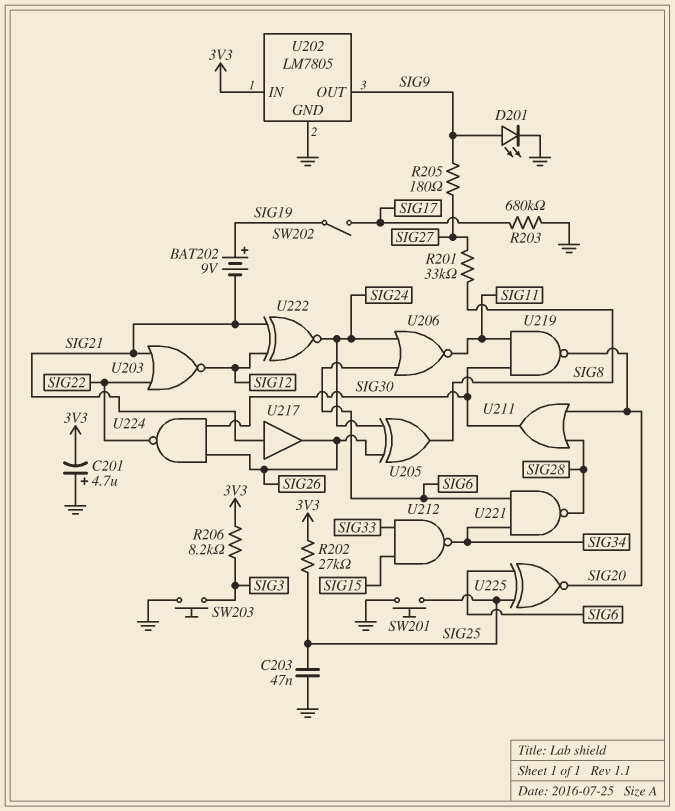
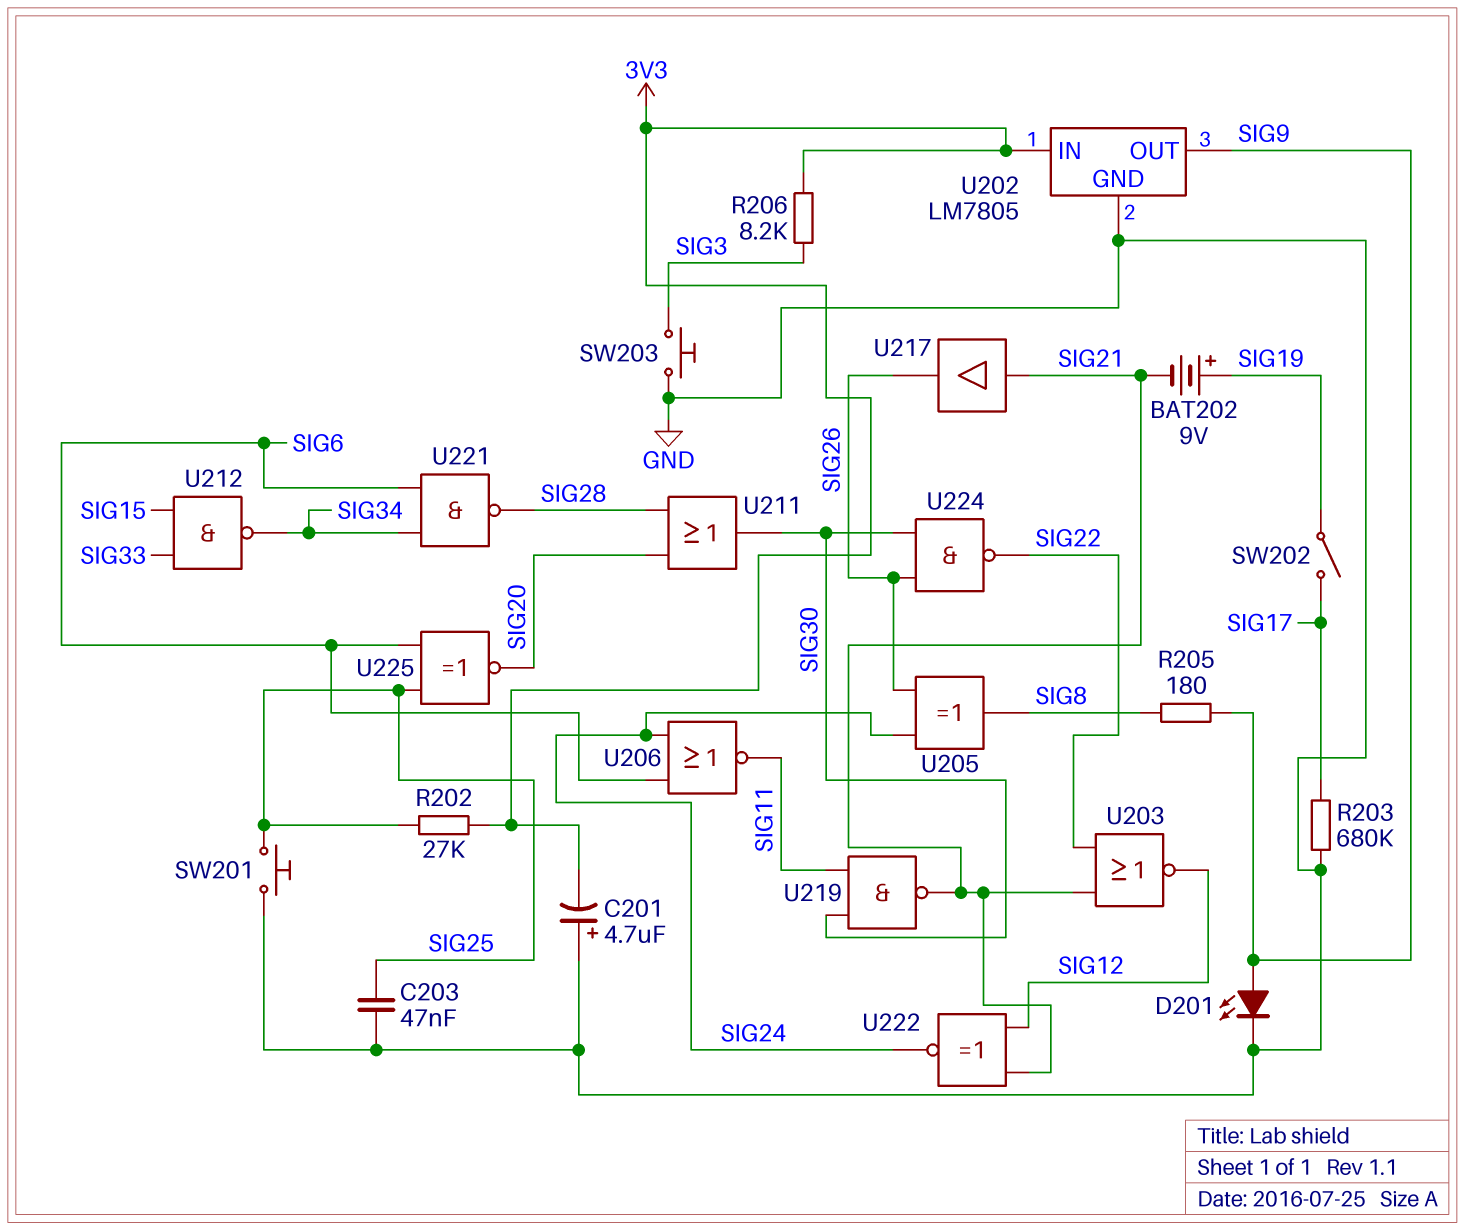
R201: 33k (SIG8, SIG27) -> none
R205: 180 (SIG9, SIG27) -> 180 (SIG8, SIG9)
U219: NAND (in SIG11, in SIG30, out SIG20) -> NAND (in SIG11, in SIG30, out SIG21)

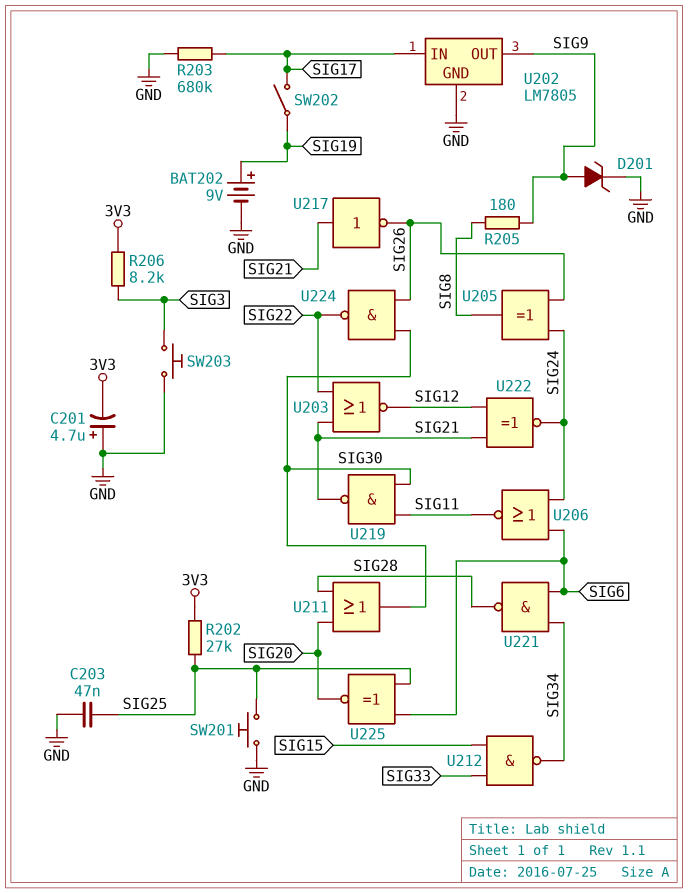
BAT202: 9V (plus SIG19, minus SIG21) -> 9V (plus SIG19, minus GND)
D201: LED (A SIG9, K GND) -> zener (A SIG9, K GND)
U202 pin IN: 3V3 -> SIG17
U217: buffer (in SIG21, out SIG26) -> NOT (in SIG21, out SIG26)

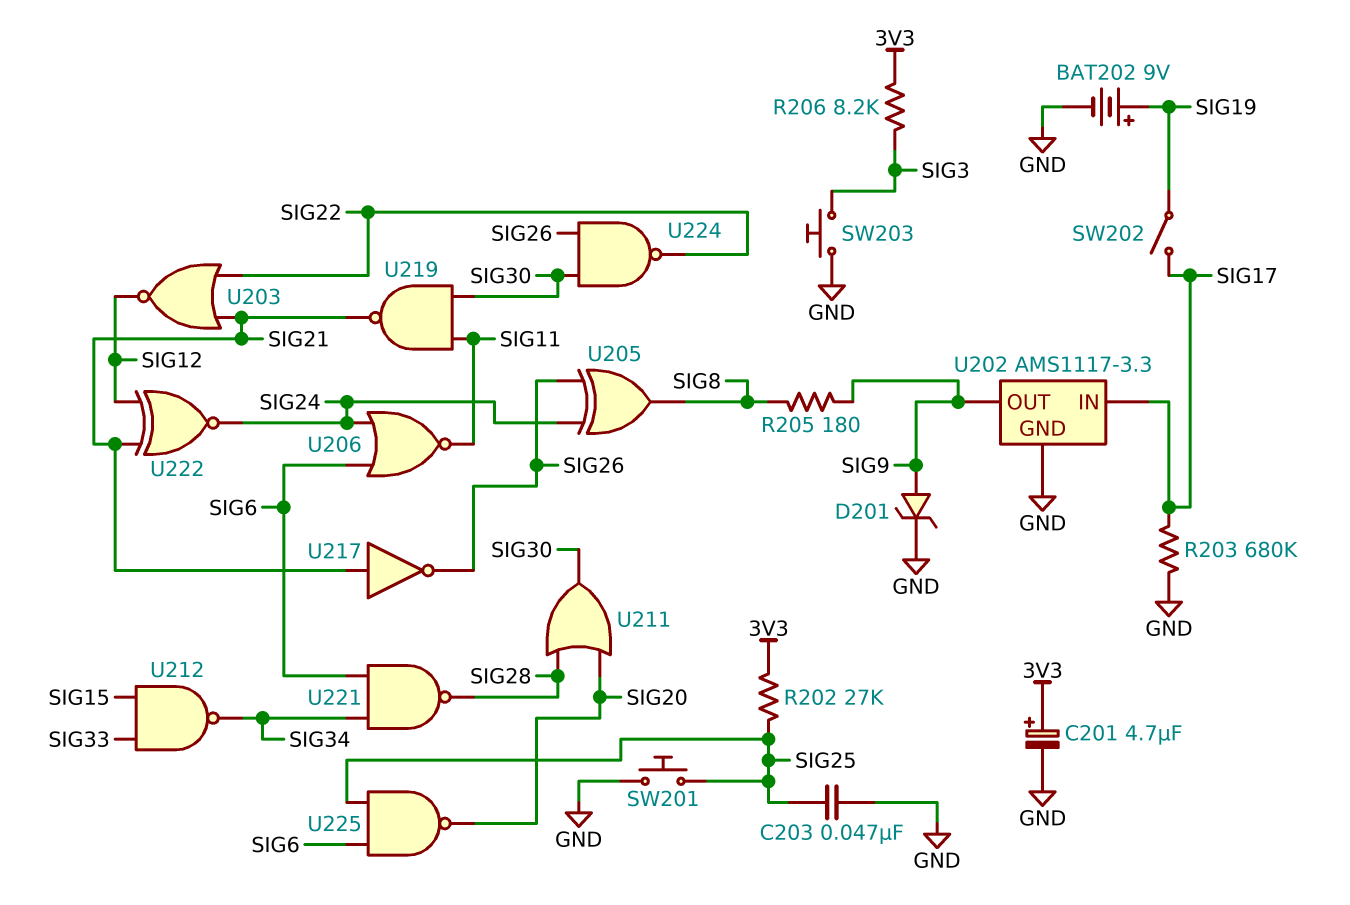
C201: 4.7uF (plus GND, minus 3V3) -> 4.7uF (plus 3V3, minus GND)
U202: LM7805 -> AMS1117-3.3
U225: XNOR (in SIG6, in SIG25, out SIG20) -> NAND (in SIG6, in SIG25, out SIG20)

